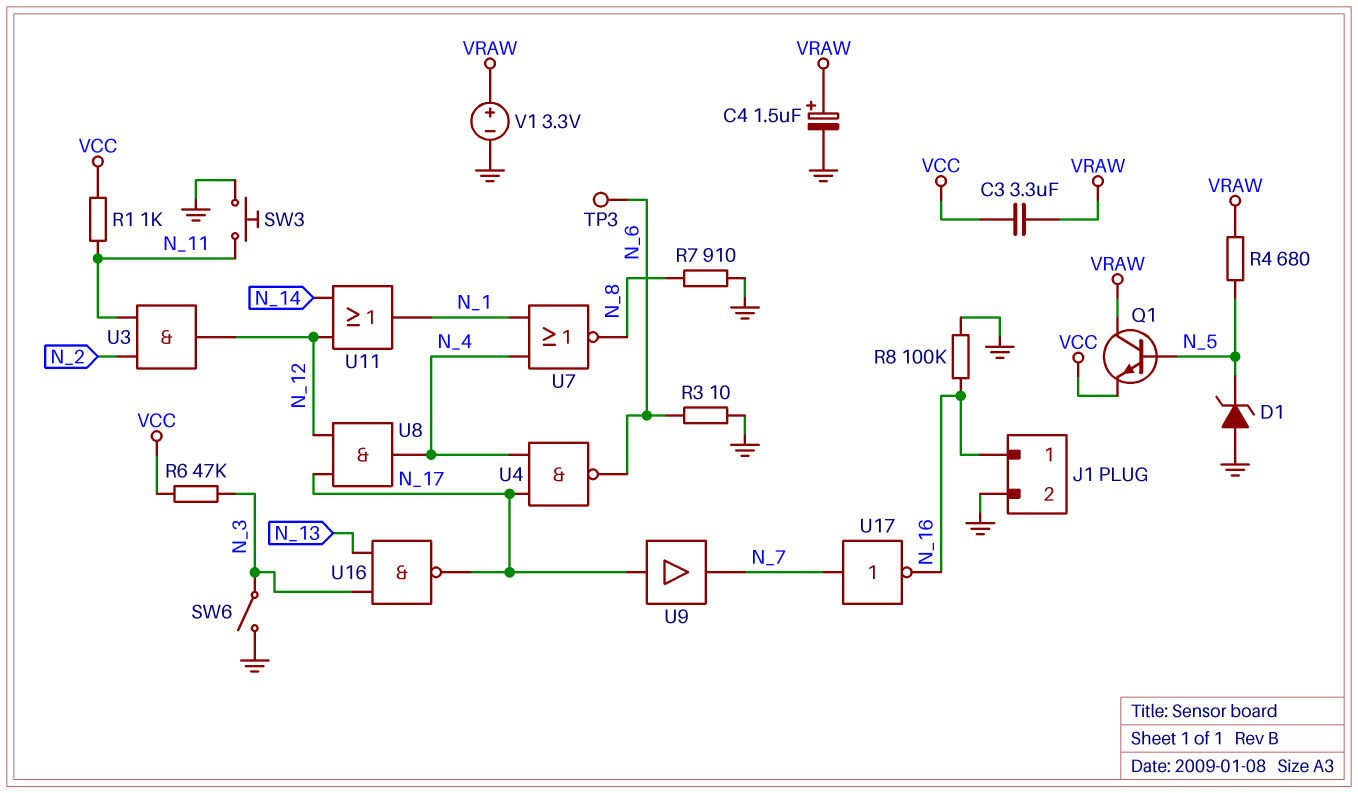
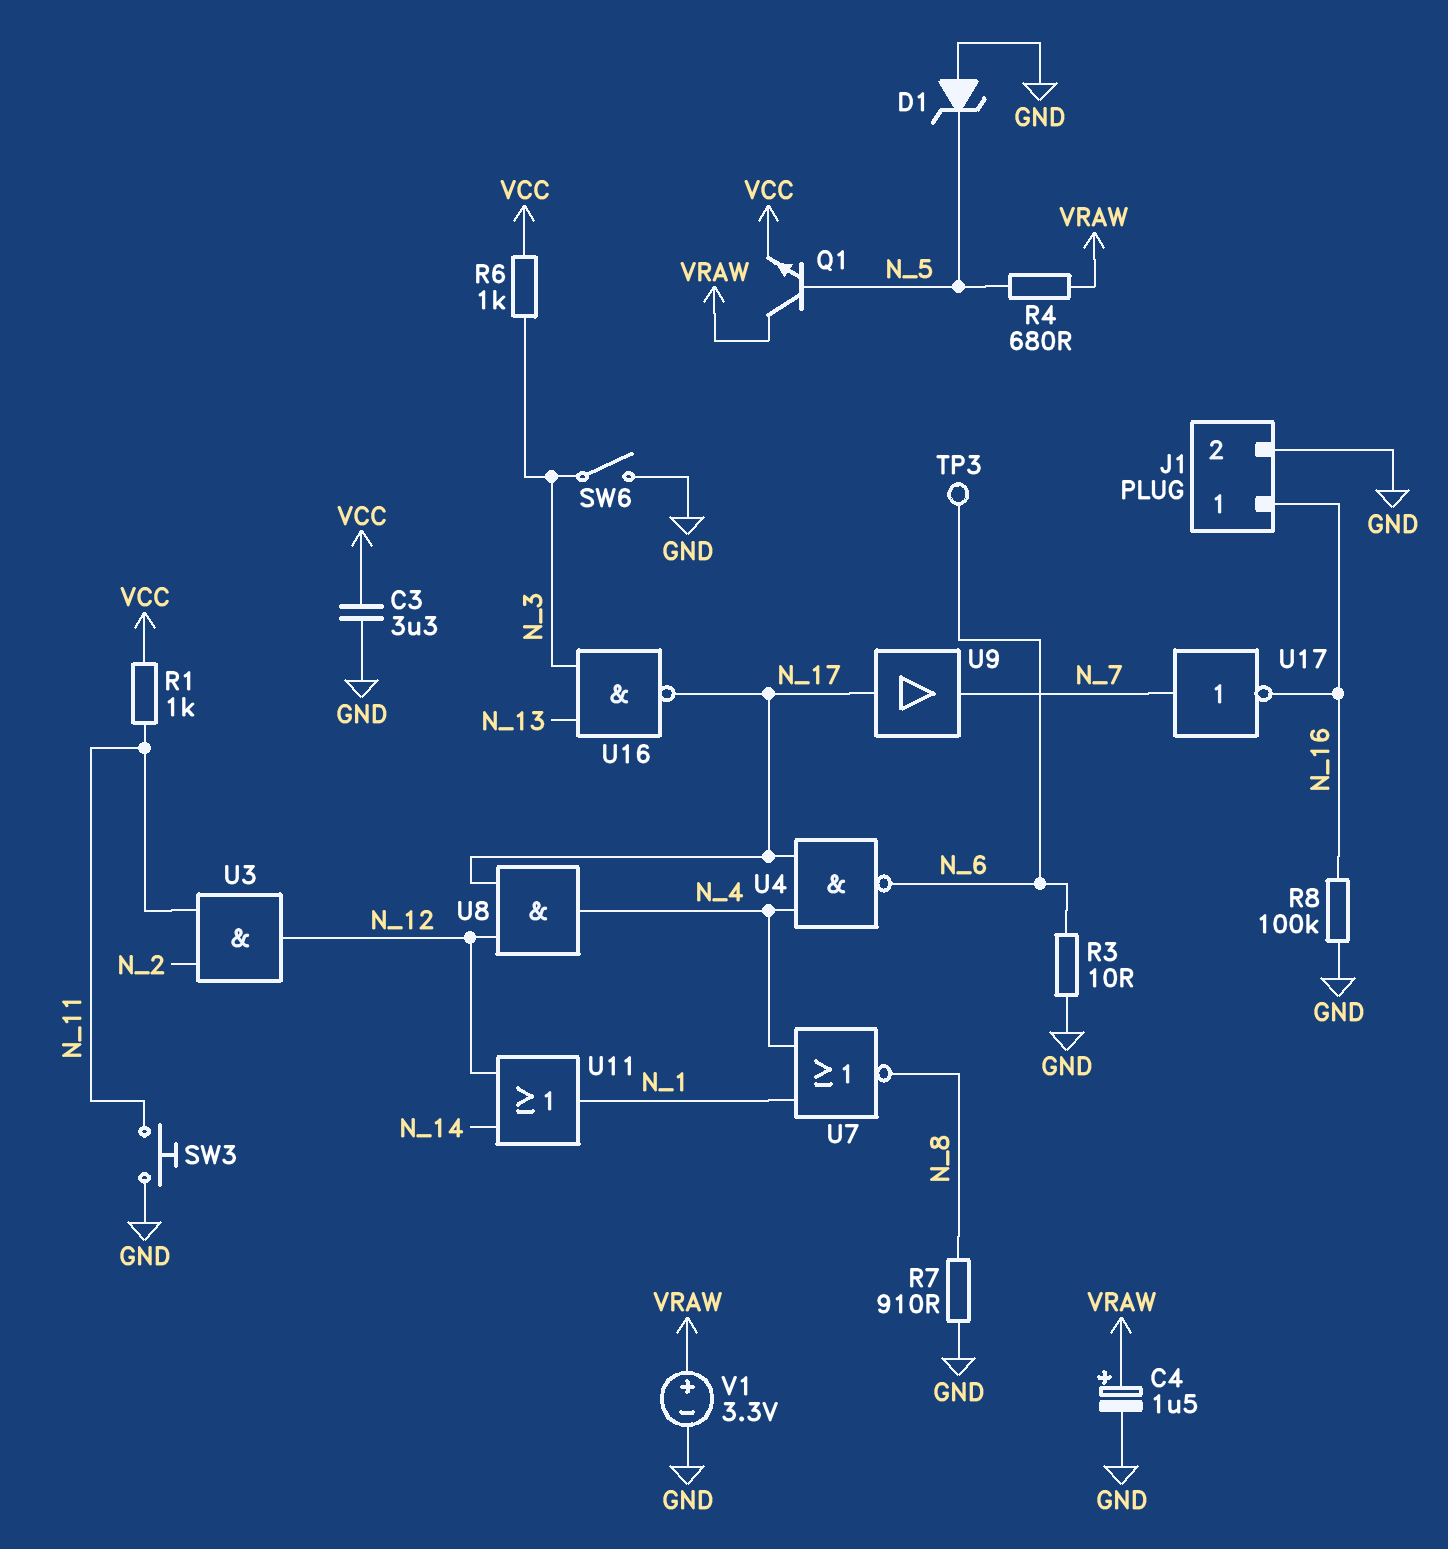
C3: 3.3uF (VCC, VRAW) -> 3.3uF (GND, VCC)
R6: 47k (N_3, VCC) -> 1k (N_3, VCC)

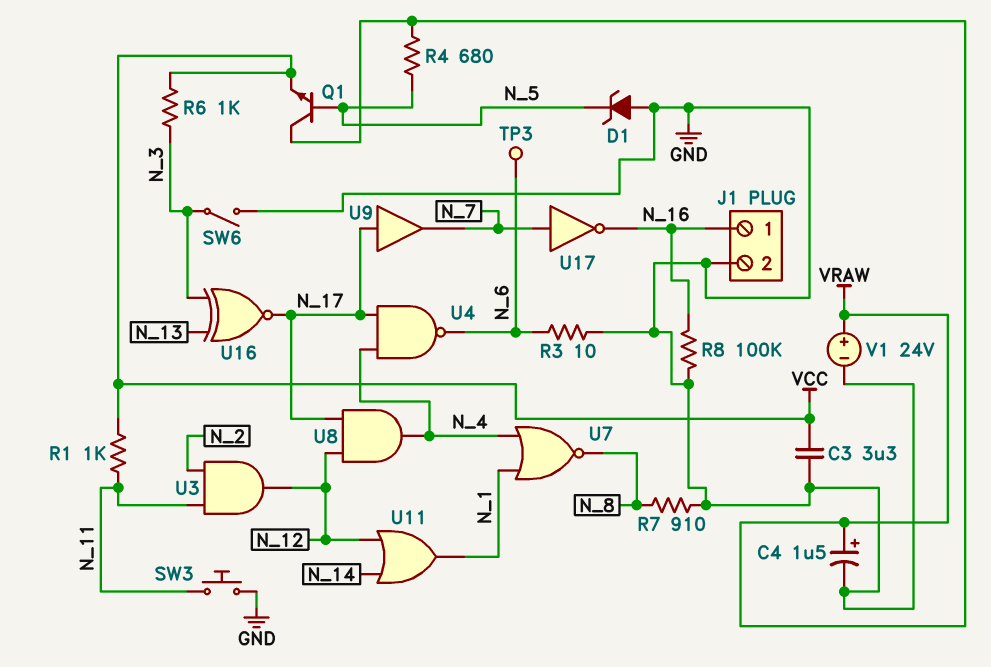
U16: NAND (in N_3, in N_13, out N_17) -> XNOR (in N_3, in N_13, out N_17)
V1: 3.3V (plus VRAW, minus GND) -> 24V (plus VRAW, minus GND)

